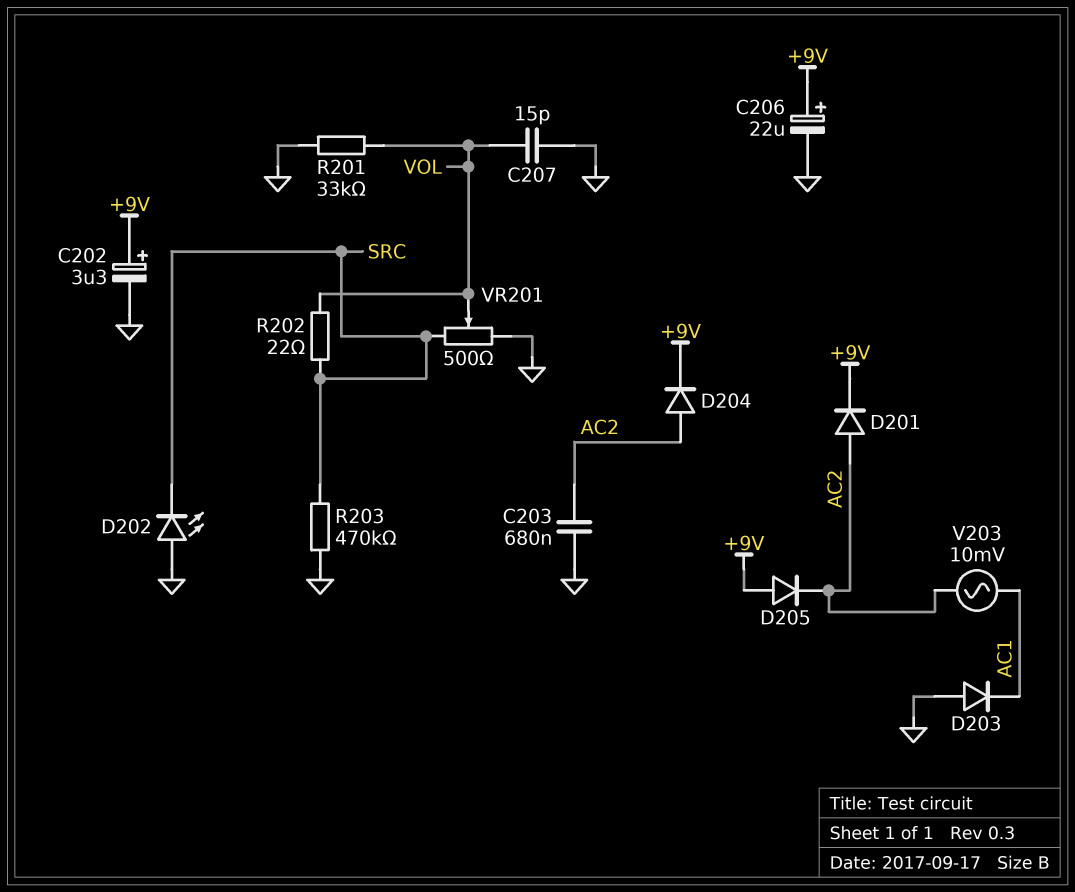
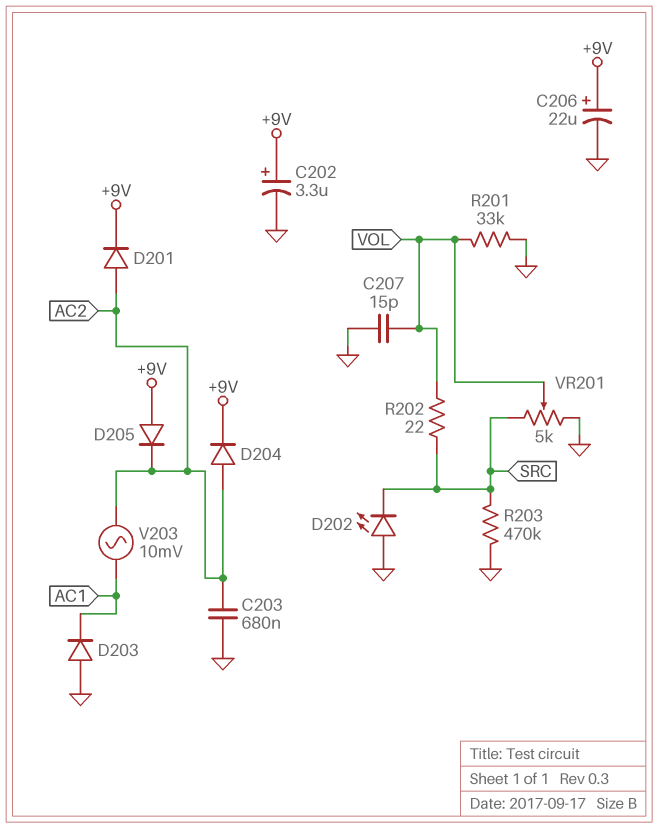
VR201: 500 (GND, SRC, wiper VOL) -> 5k (GND, SRC, wiper VOL)

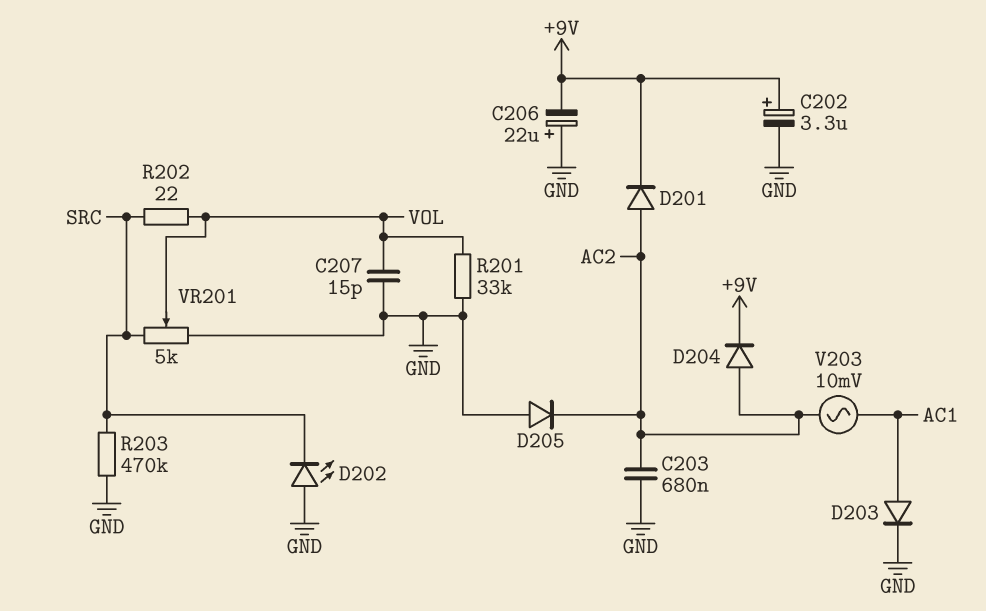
C206: 22uF (plus +9V, minus GND) -> 22uF (plus GND, minus +9V)
D203: diode (A GND, K AC1) -> diode (A AC1, K GND)
D205: diode (A +9V, K AC2) -> diode (A GND, K AC2)

